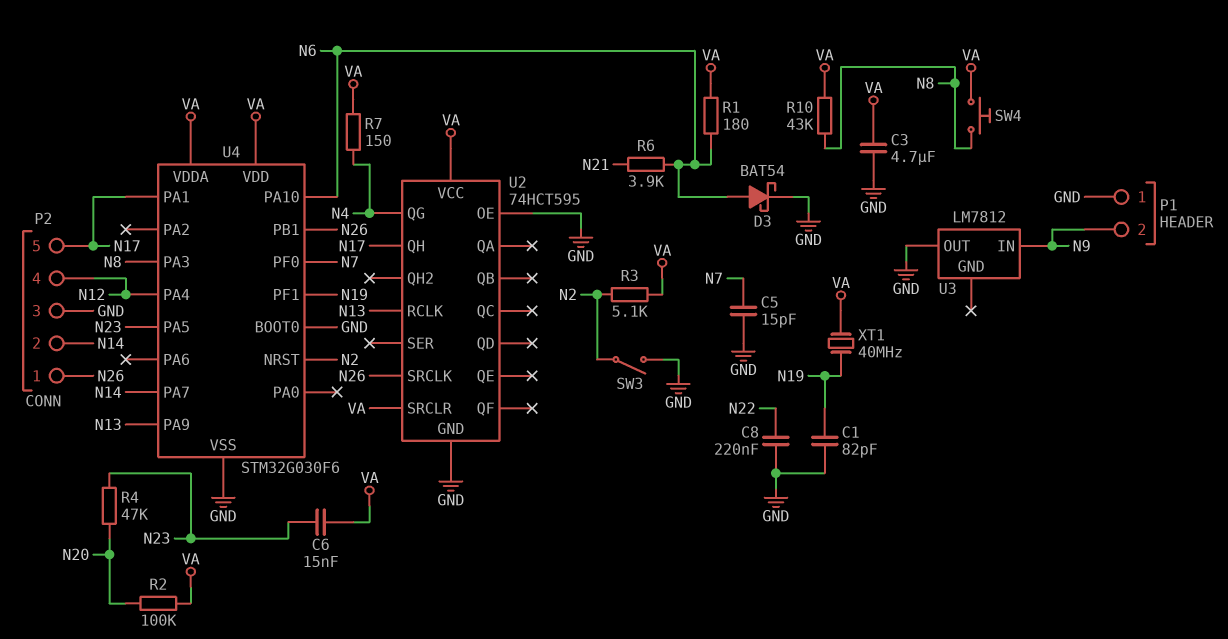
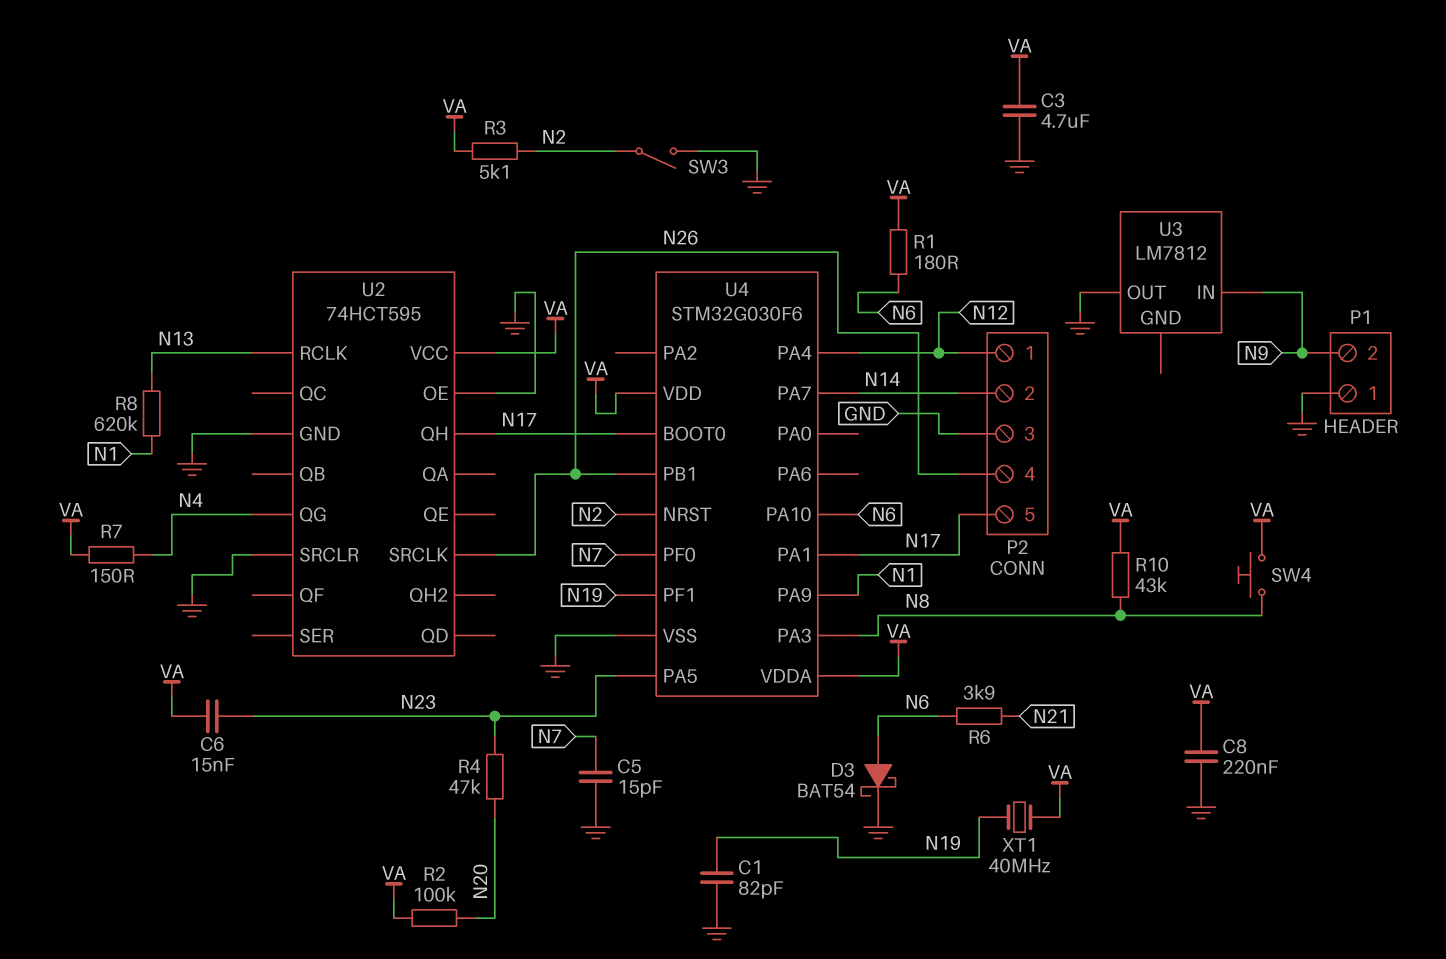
C8: 220nF (GND, N22) -> 220nF (GND, VA)
P2 pin 1: N26 -> N12
P2 pin 4: N12 -> N26
R8: none -> 620k (N1, N13)
U2 pin SRCLR: VA -> GND
U4 pin BOOT0: GND -> N17
U4 pin PA9: N13 -> N1

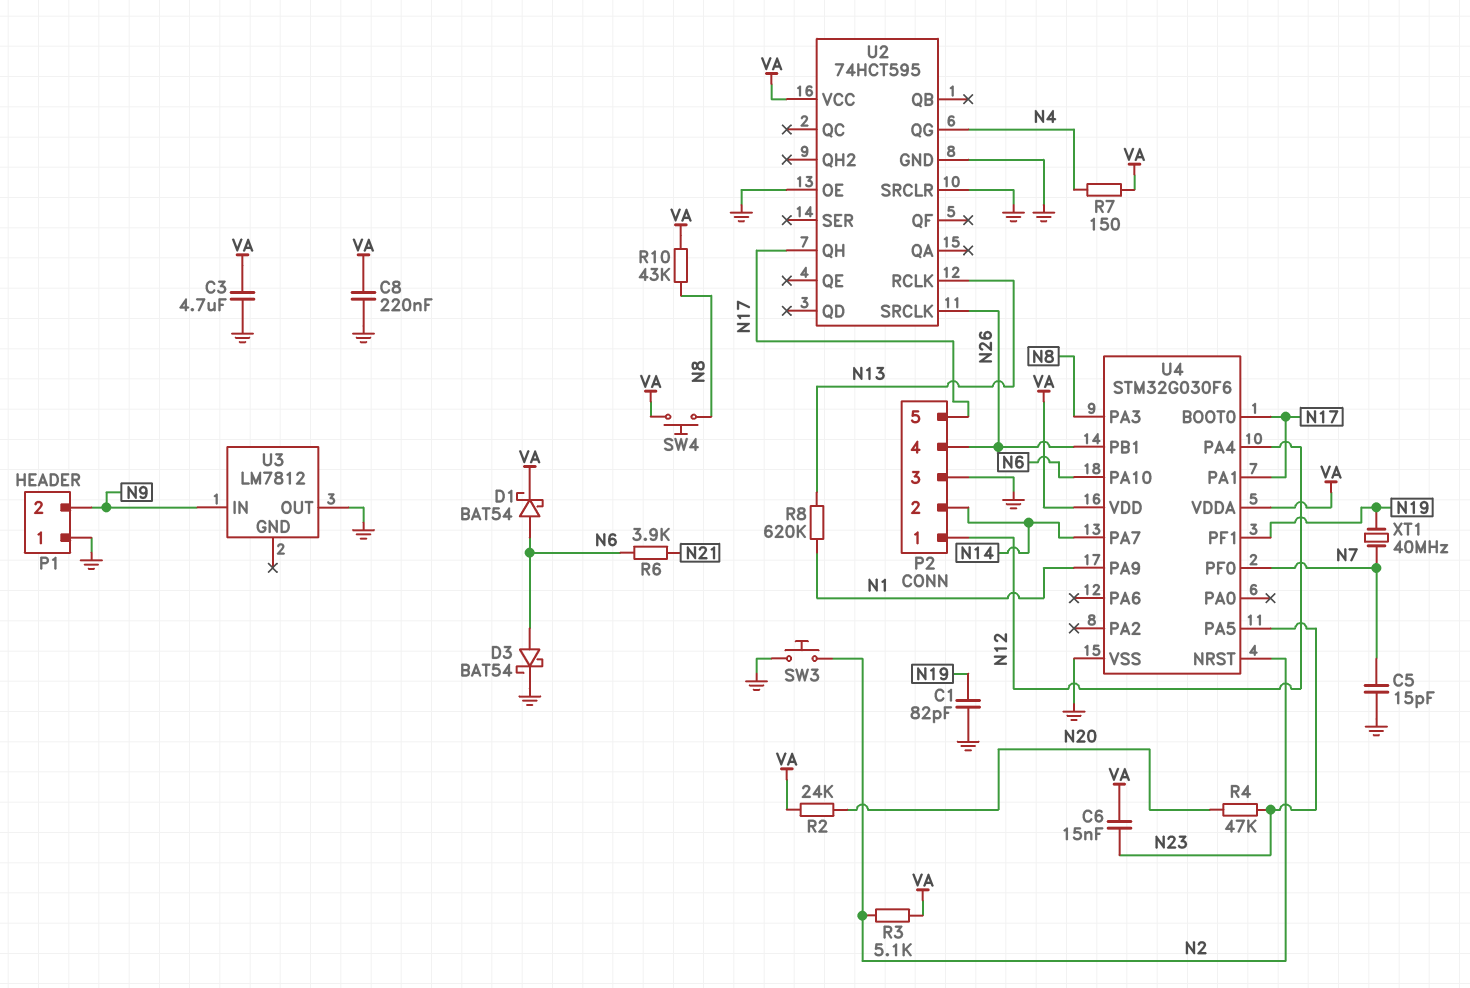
D1: none -> schottky BAT54 (A N6, K VA)
R1: 180 (N6, VA) -> none
R2: 100k (N20, VA) -> 24k (N20, VA)
SW3: switch (GND, N2) -> button (GND, N2)
XT1: 40MHz (N19, VA) -> 40MHz (N7, N19)

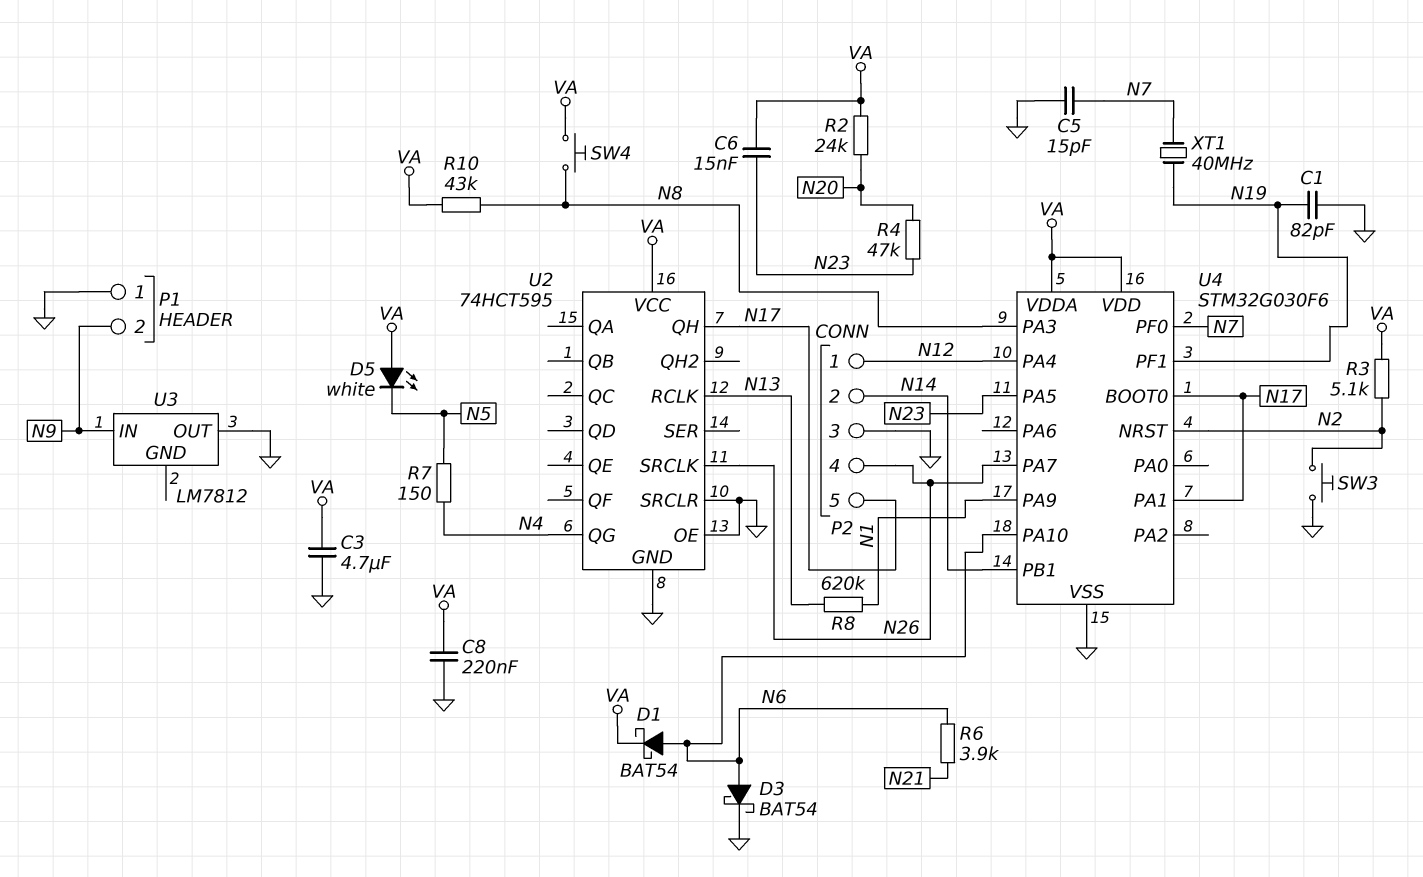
D5: none -> LED white (A VA, K N5)
R7: 150 (N4, VA) -> 150 (N4, N5)
U4 pin PA7: N14 -> N26
U4 pin PB1: N26 -> N14

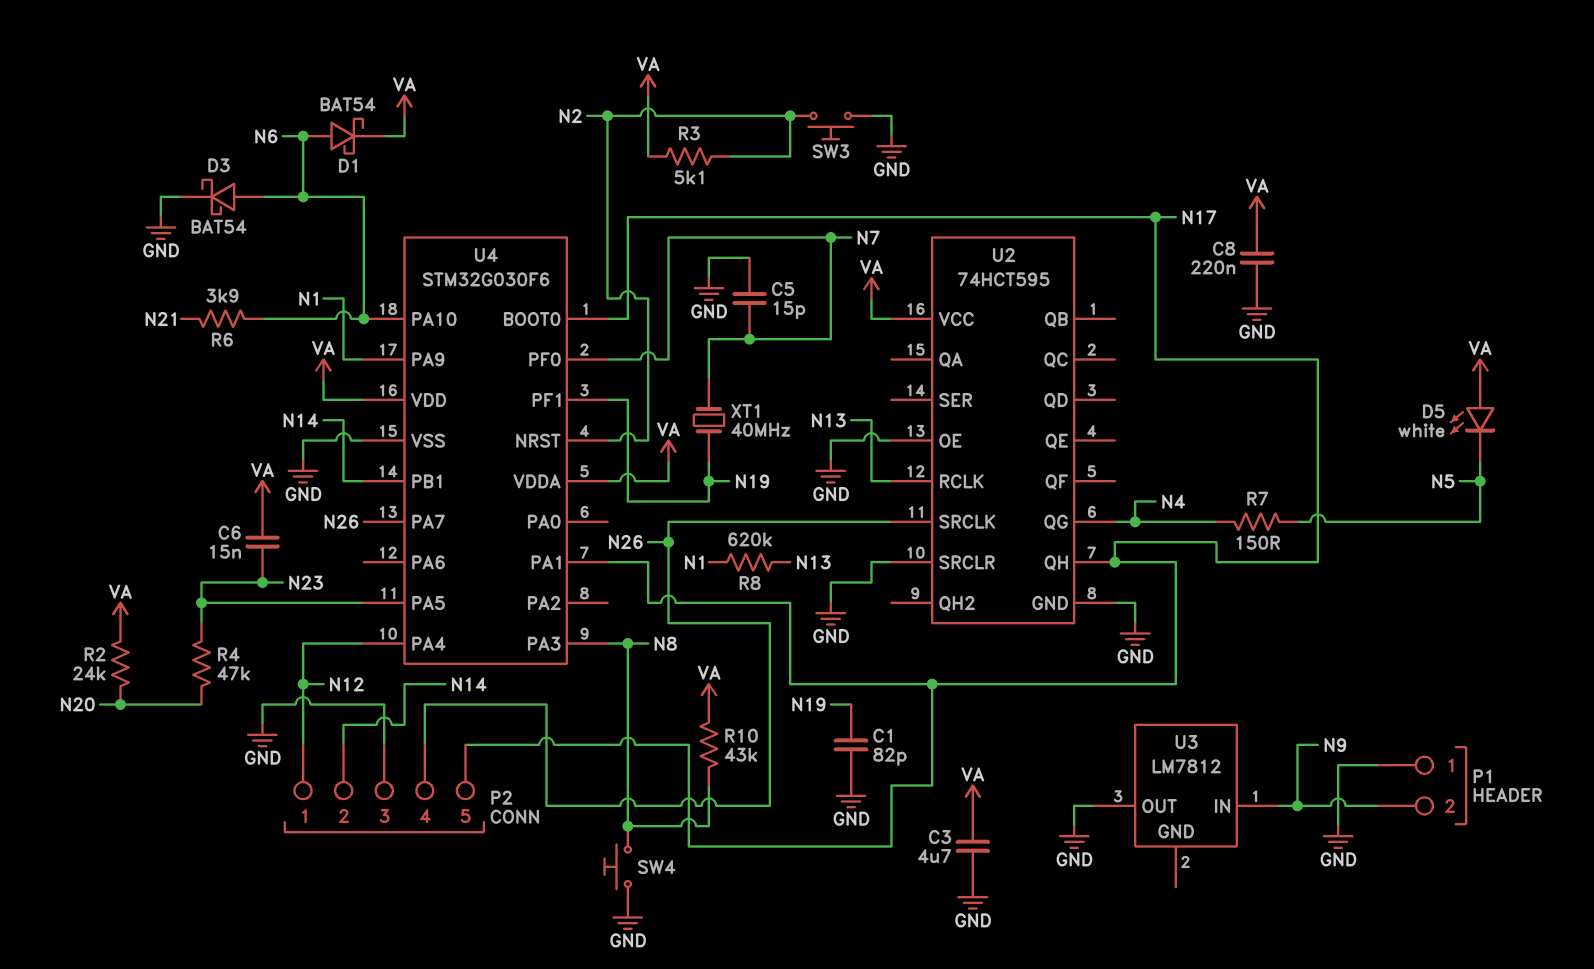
SW4: button (N8, VA) -> button (GND, N8)

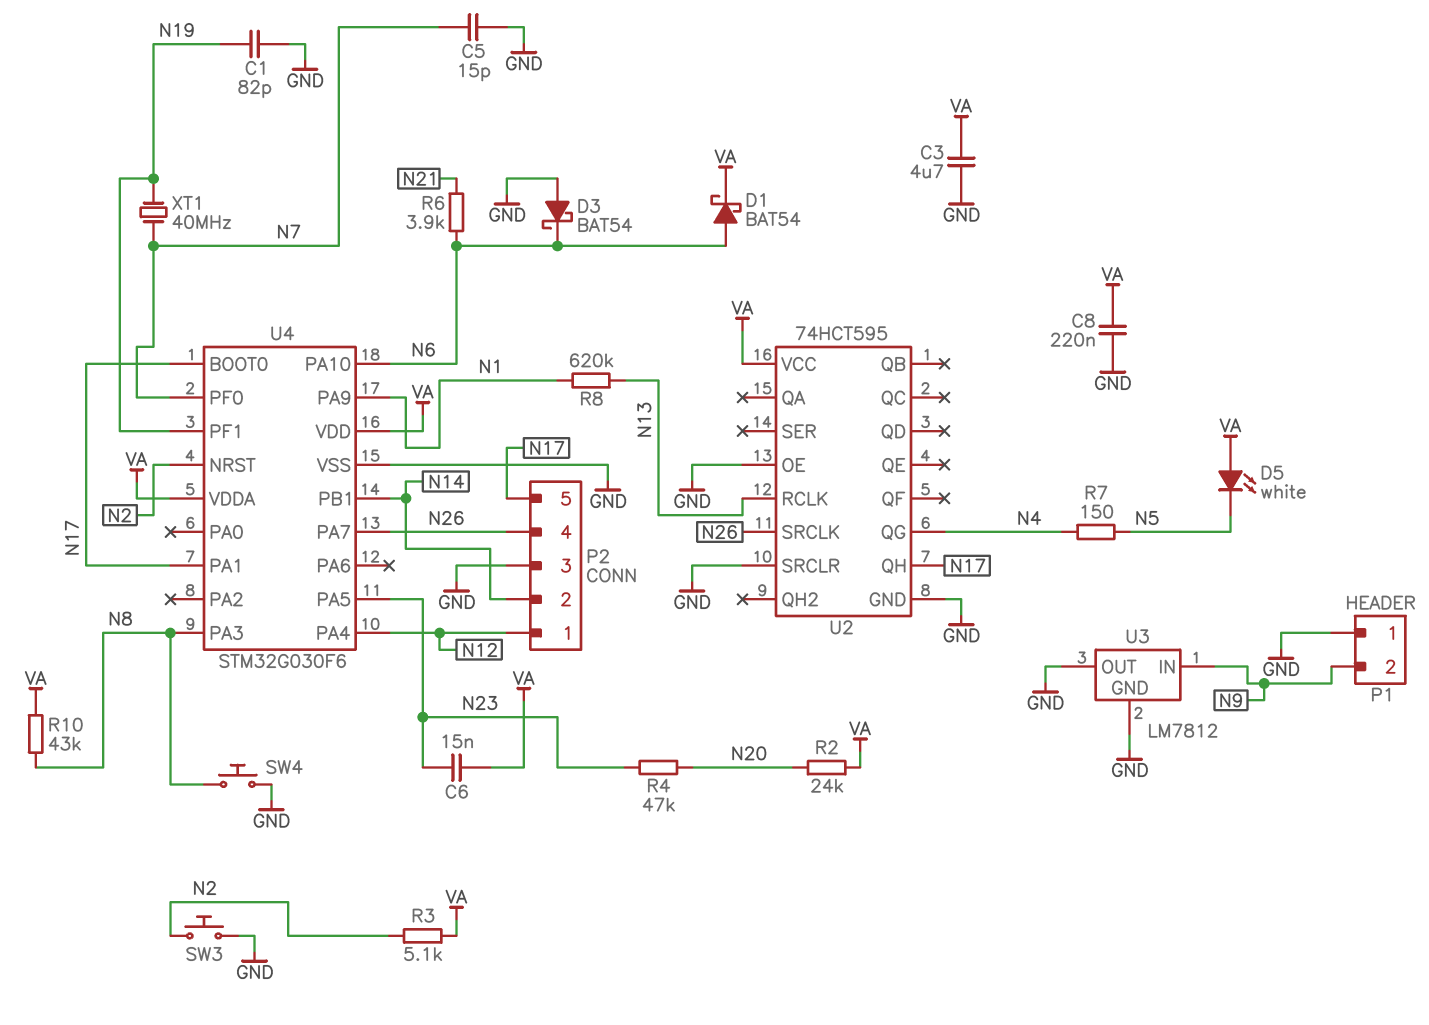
D3: schottky BAT54 (A N6, K GND) -> schottky BAT54 (A GND, K N6)
U3 pin GND: none -> GND

